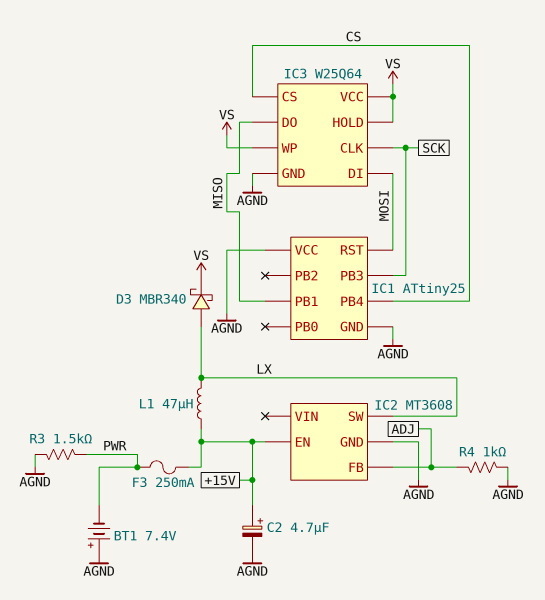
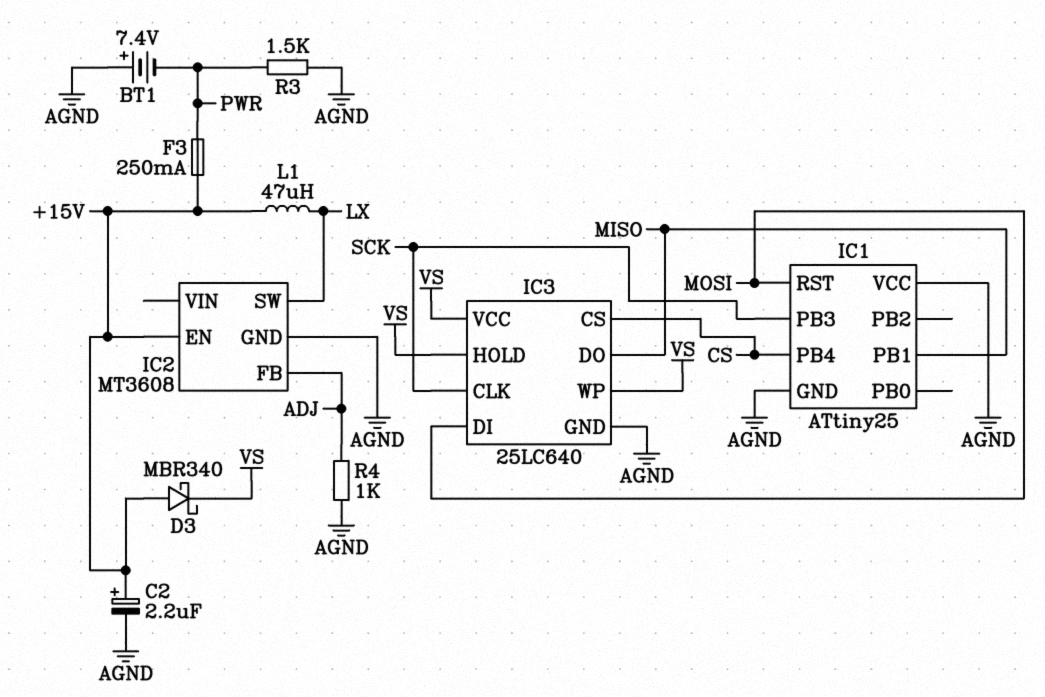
C2: 4.7uF (plus +15V, minus AGND) -> 2.2uF (plus +15V, minus AGND)
D3: schottky MBR340 (A LX, K VS) -> schottky MBR340 (A +15V, K VS)
IC3: W25Q64 -> 25LC640

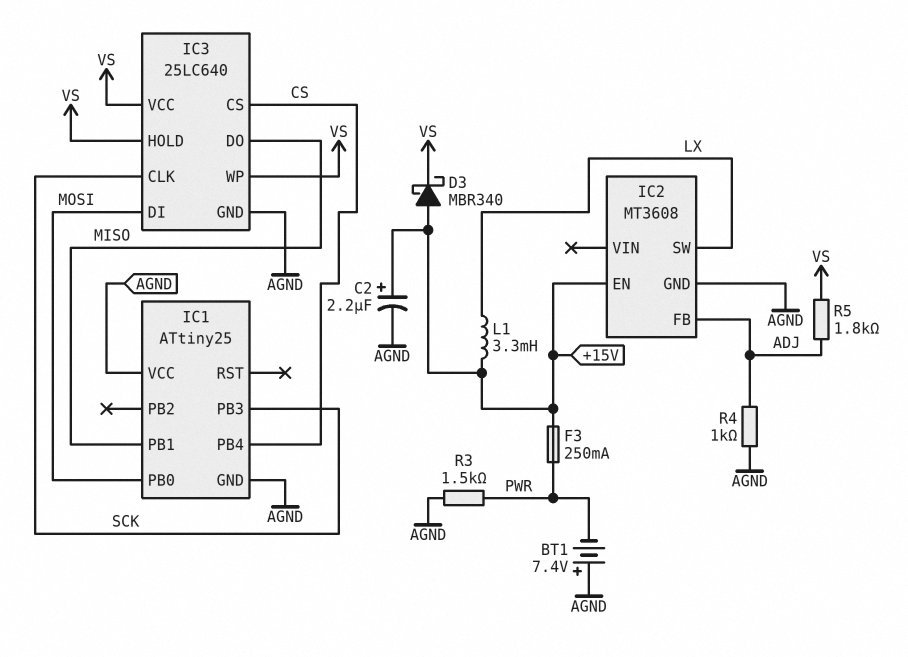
IC1 pin PB0: none -> MOSI
IC1 pin RST: MOSI -> none
L1: 47uH (+15V, LX) -> 3.3mH (+15V, LX)
R5: none -> 1.8k (ADJ, VS)

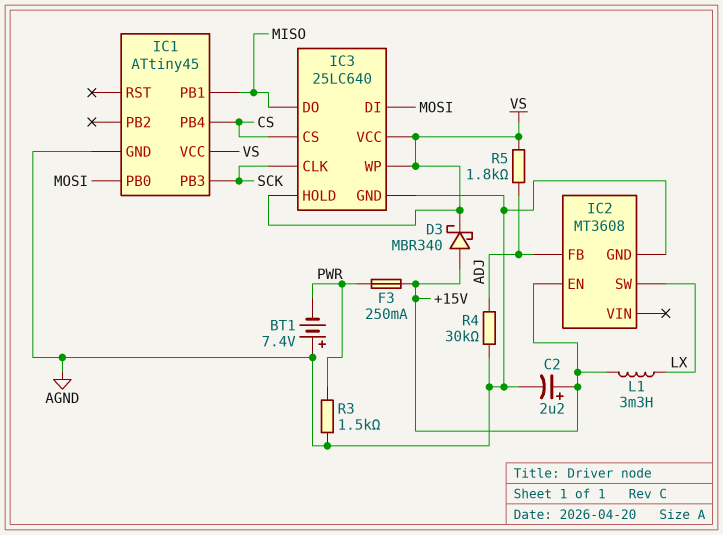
IC1: ATtiny25 -> ATtiny45
IC1 pin VCC: AGND -> VS
R4: 1k (ADJ, AGND) -> 30k (ADJ, AGND)

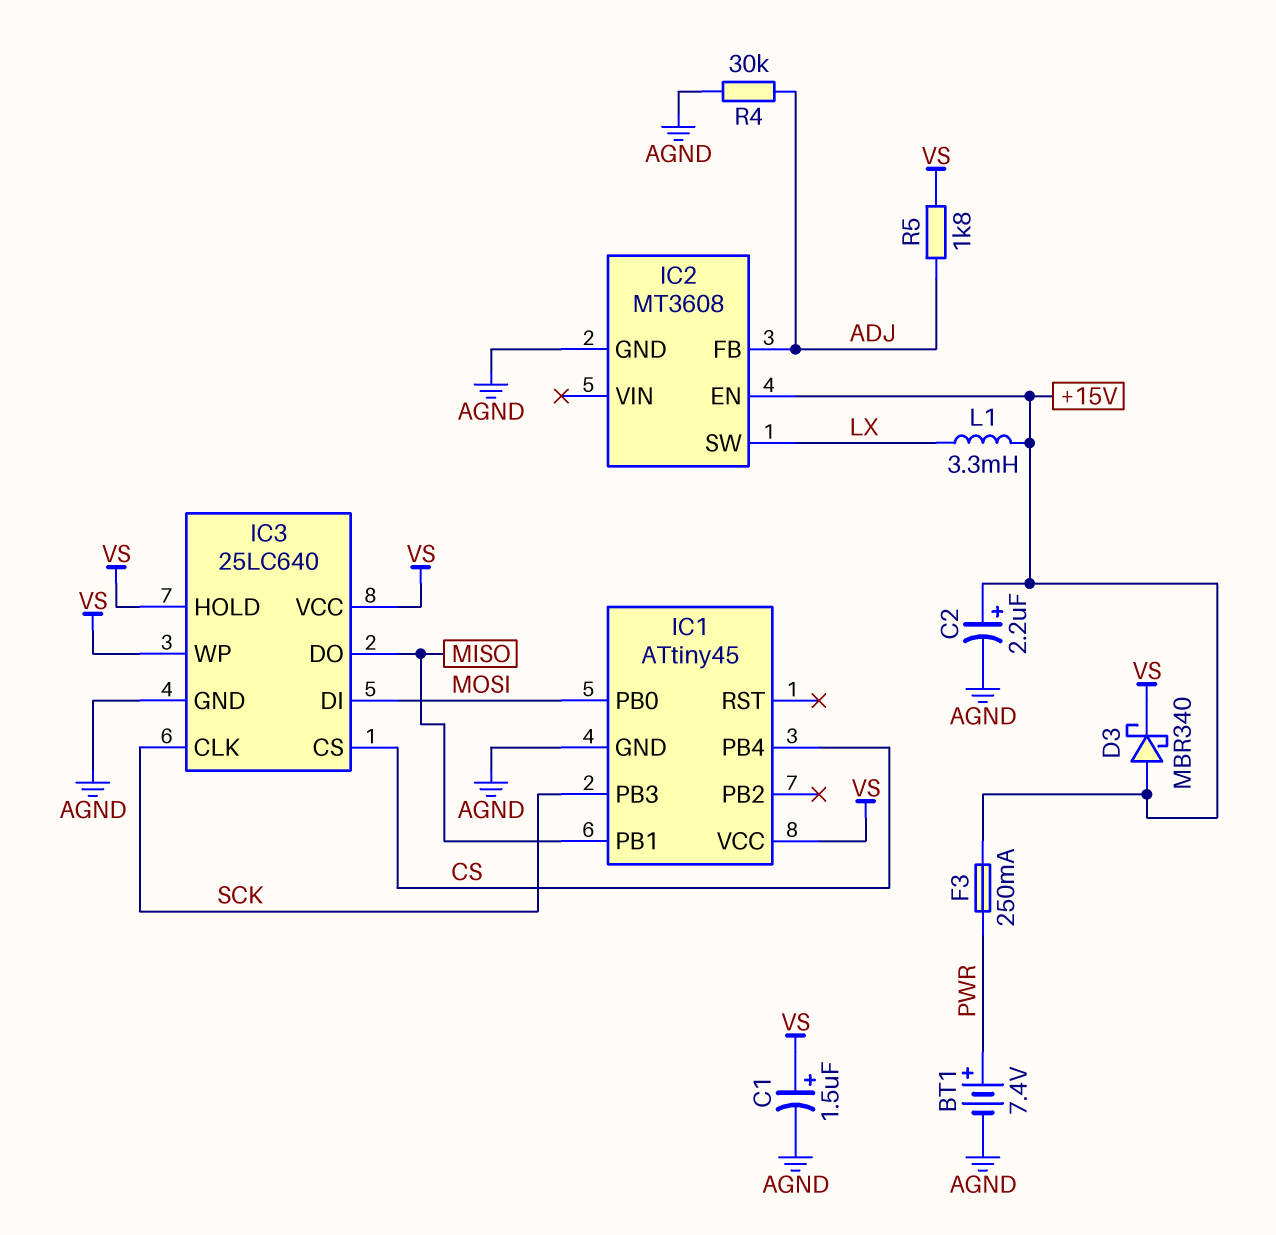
BT1: 7.4V (plus AGND, minus PWR) -> 7.4V (plus PWR, minus AGND)
C1: none -> 1.5uF (plus VS, minus AGND)
R3: 1.5k (AGND, PWR) -> none

